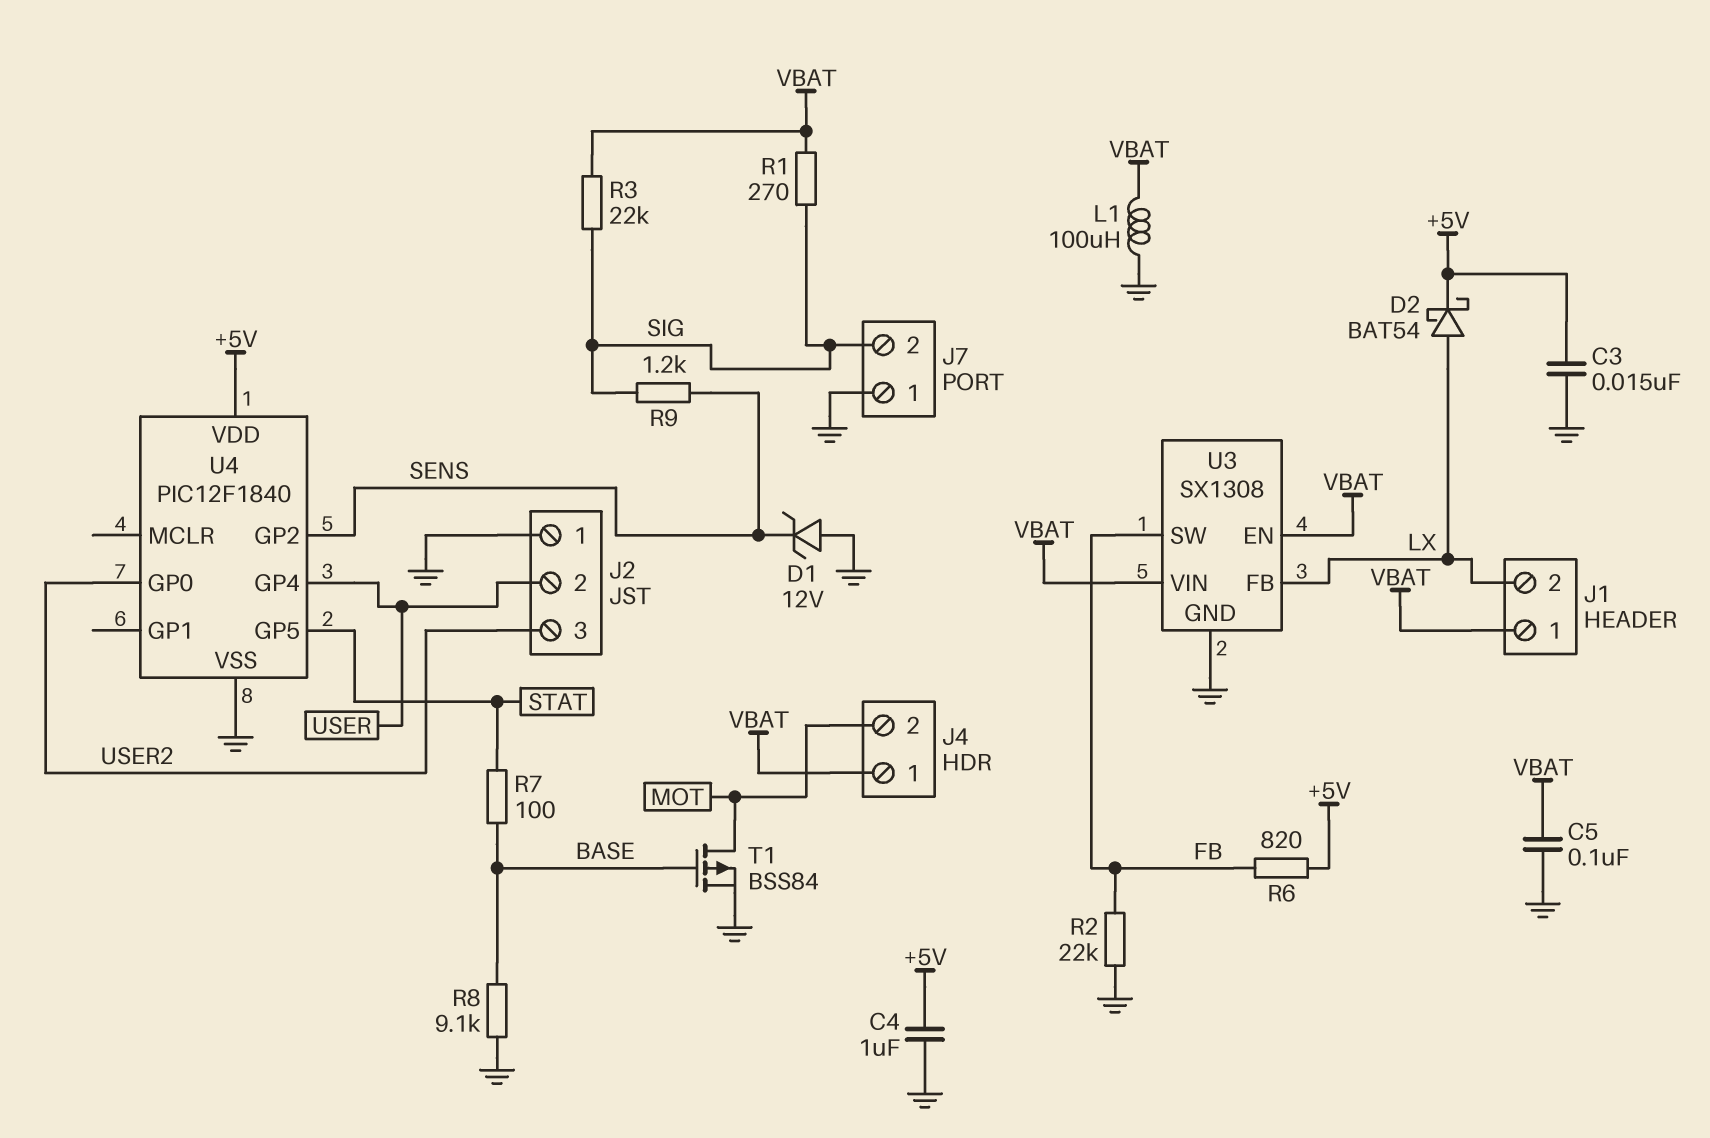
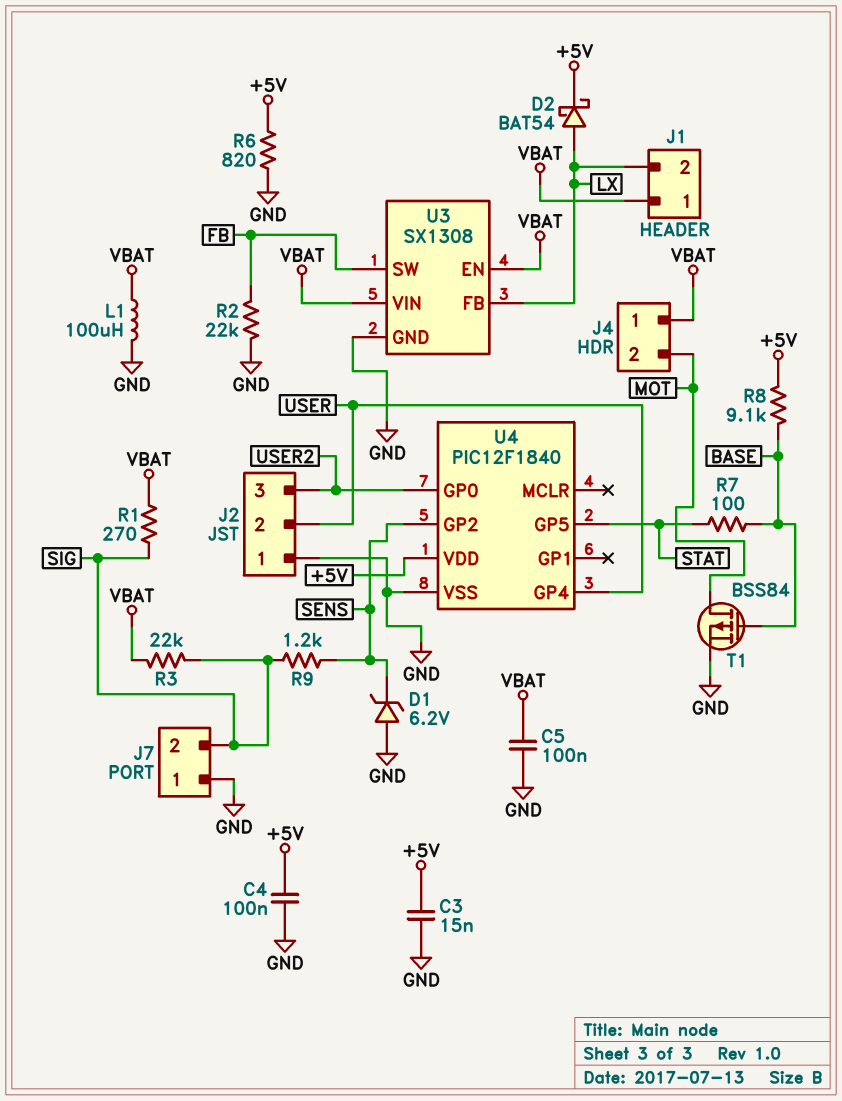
C4: 1uF (+5V, GND) -> 100nF (+5V, GND)
D1: zener 12V (A GND, K SENS) -> zener 6.2V (A GND, K SENS)
R6: 820 (+5V, FB) -> 820 (+5V, GND)
R8: 9.1k (BASE, GND) -> 9.1k (+5V, BASE)

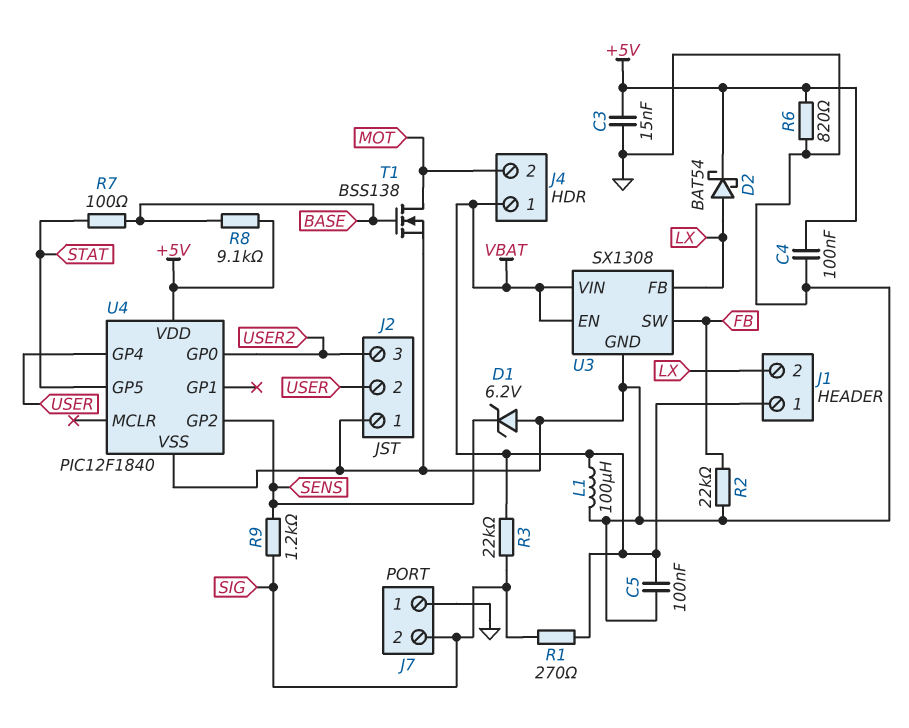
T1: PMOS BSS84 (G BASE, D MOT, S GND) -> NMOS BSS138 (G BASE, D MOT, S GND)

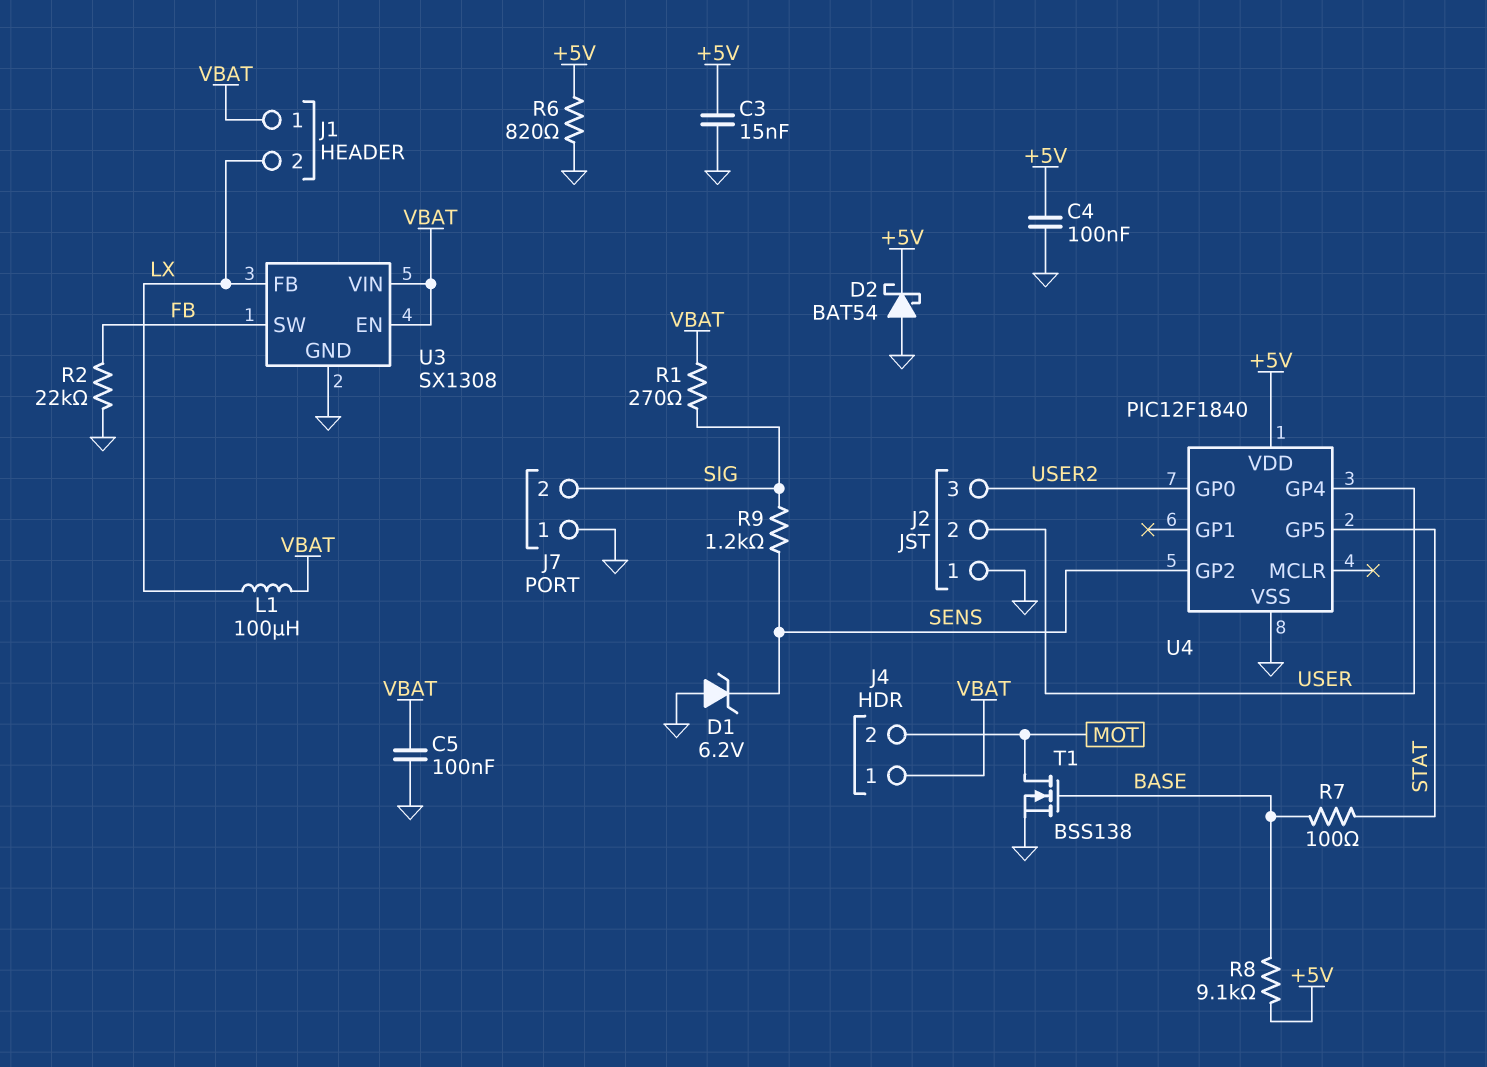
D2: schottky BAT54 (A LX, K +5V) -> schottky BAT54 (A GND, K +5V)
L1: 100uH (GND, VBAT) -> 100uH (LX, VBAT)
R3: 22k (SIG, VBAT) -> none

